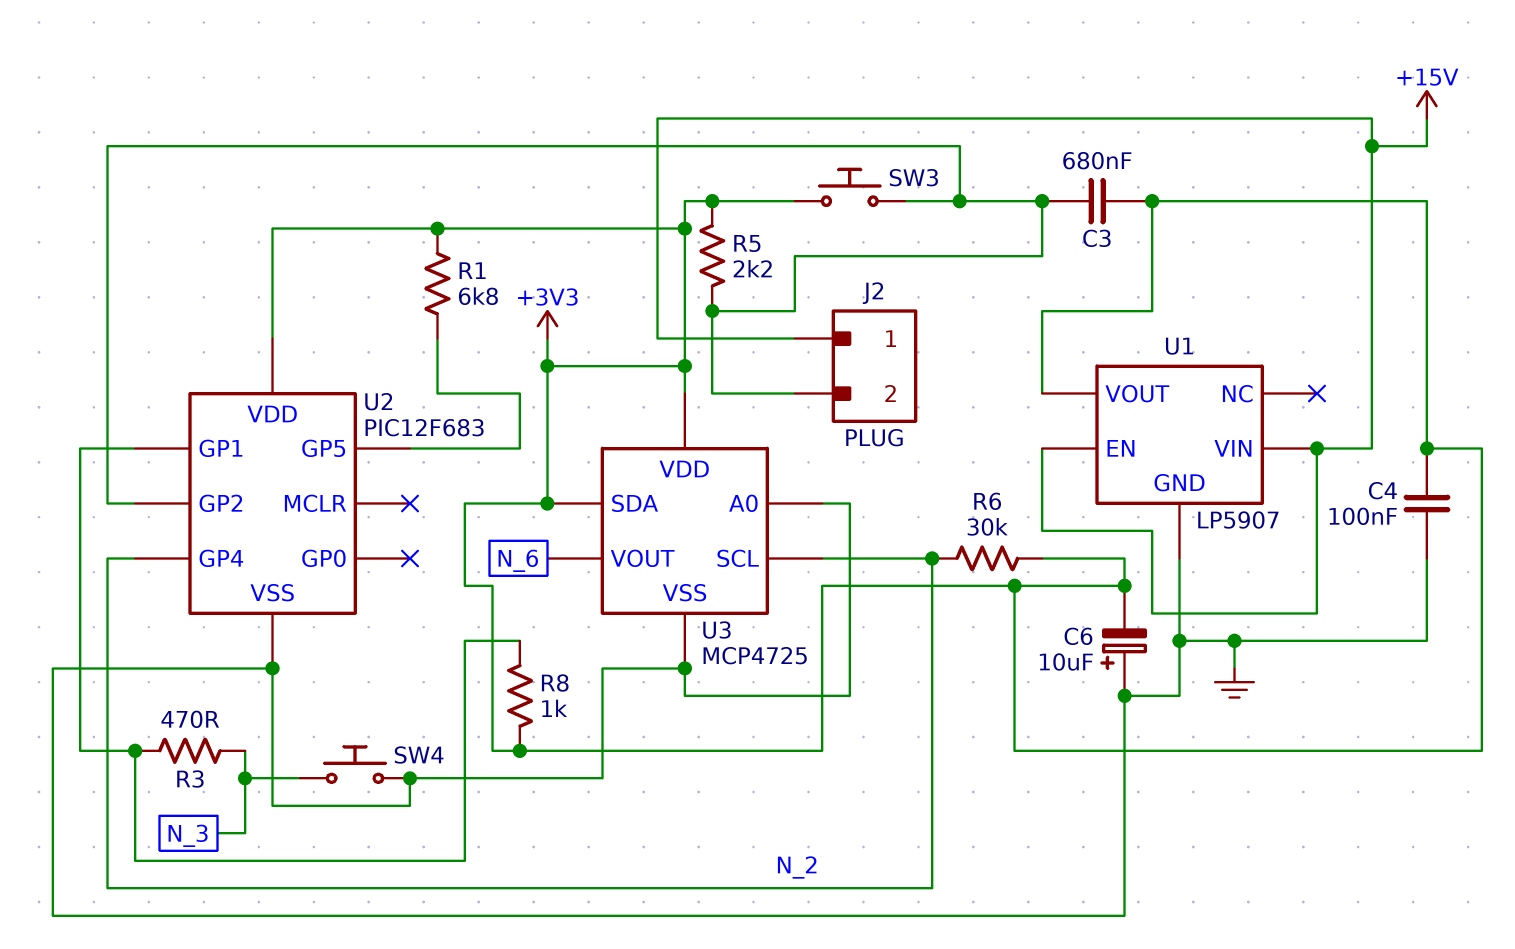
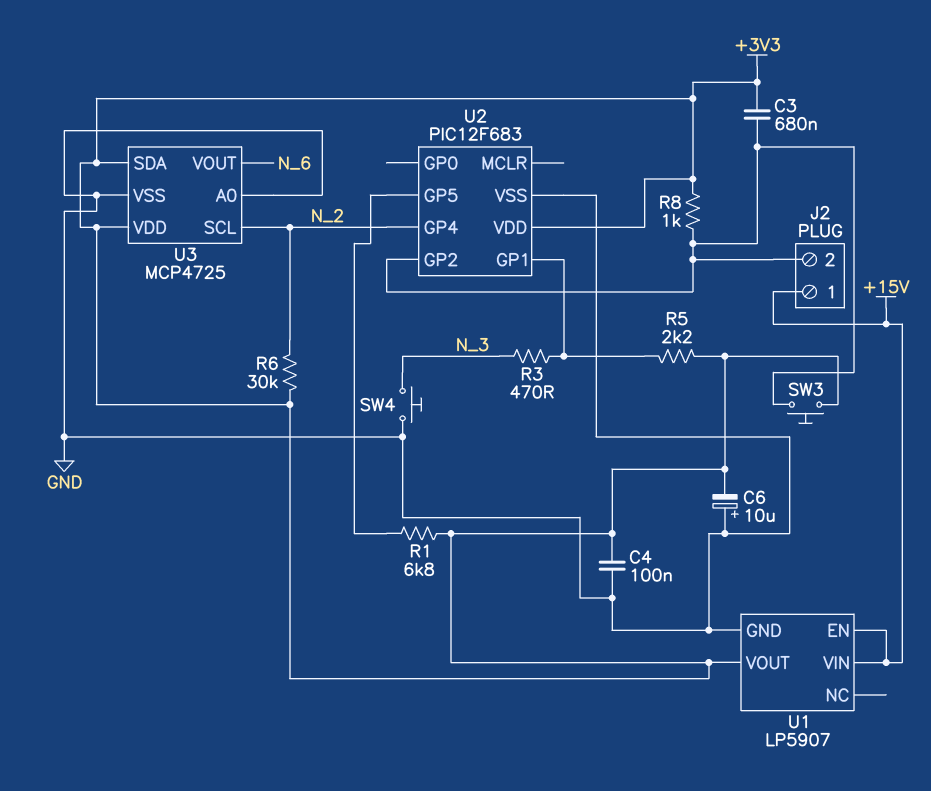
R5: 2.2k (+3V3, J2/2) -> 2.2k (+3V3, U2/GP1)
R8: 1k (+3V3, U2/GP1) -> 1k (+3V3, J2/2)

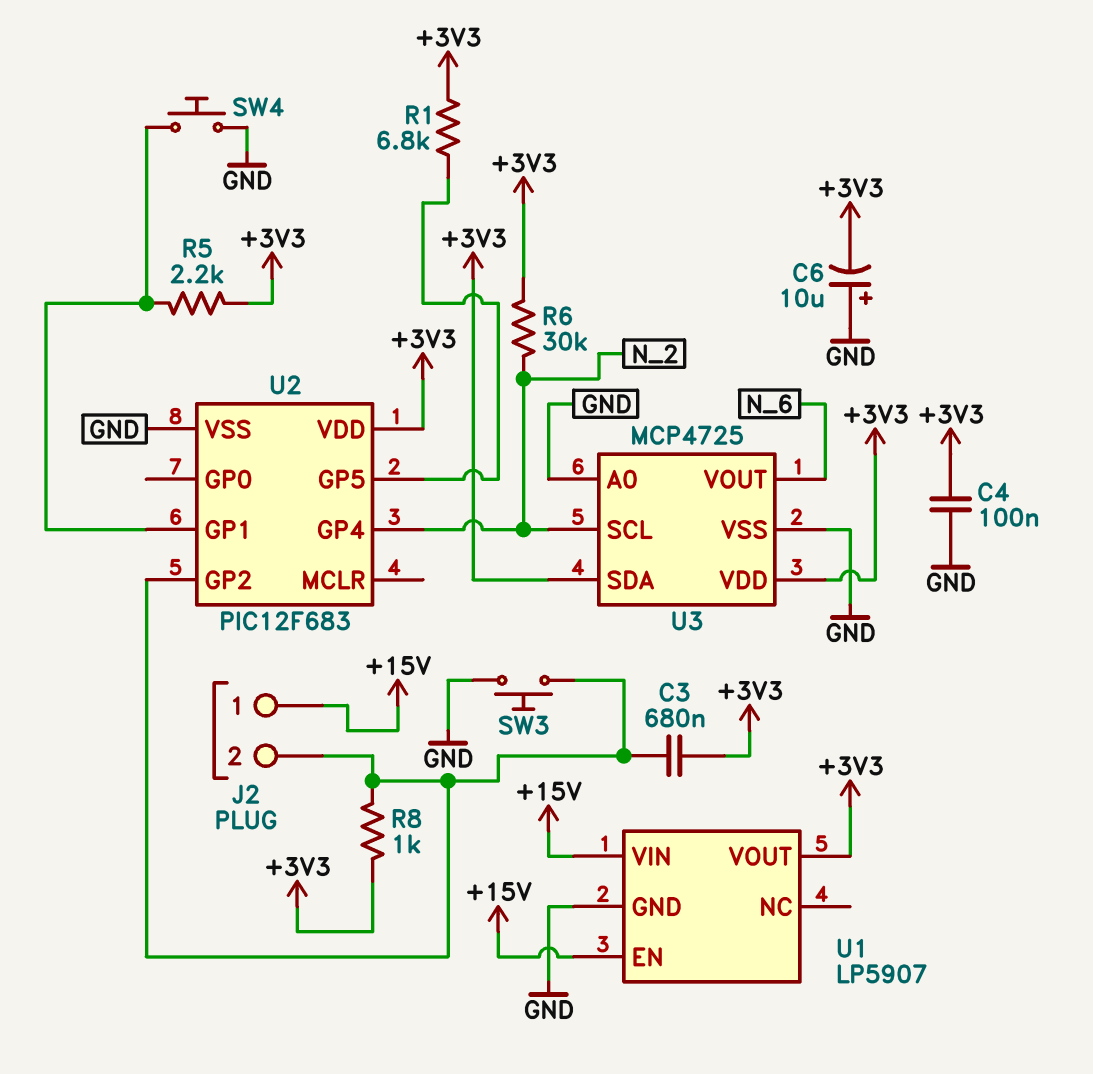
R3: 470 (N_3, U2/GP1) -> none
SW3: button (+3V3, J2/2) -> button (GND, J2/2)
SW4: button (GND, N_3) -> button (GND, U2/GP1)

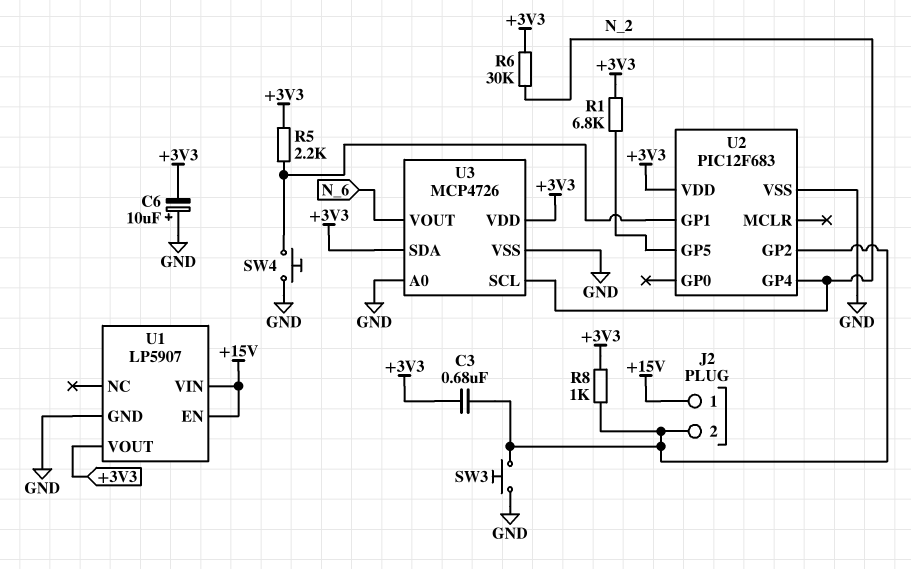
C4: 100nF (+3V3, GND) -> none
U3: MCP4725 -> MCP4726

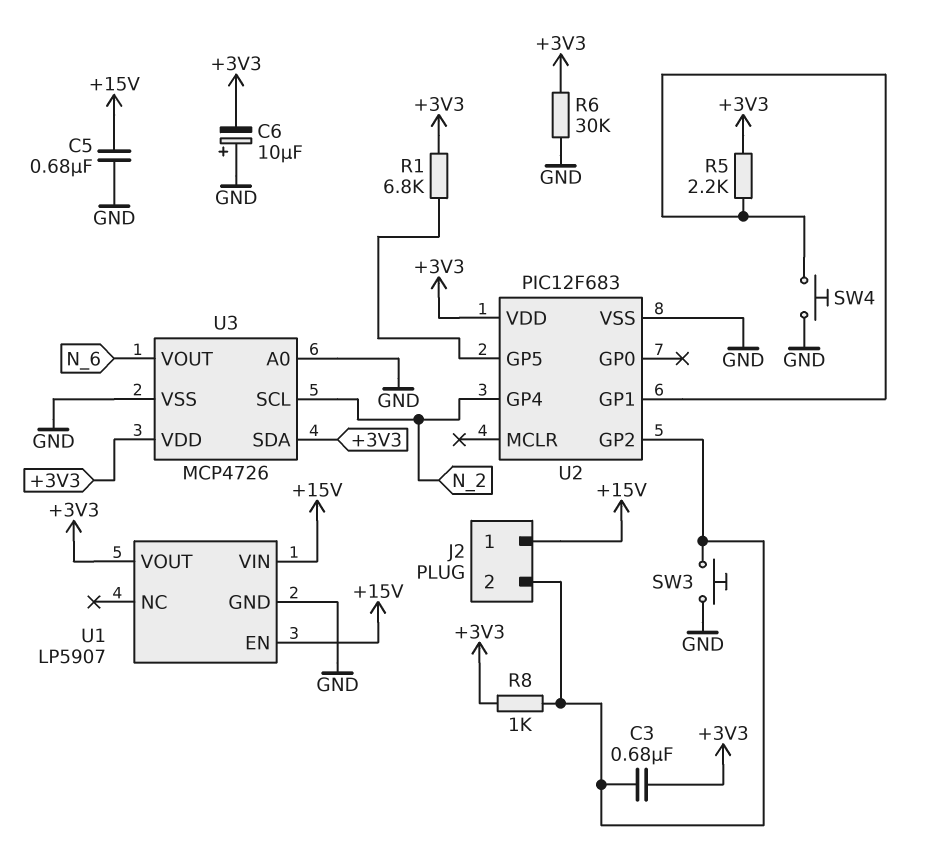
C5: none -> 680nF (+15V, GND)
R6: 30k (+3V3, N_2) -> 30k (+3V3, GND)

